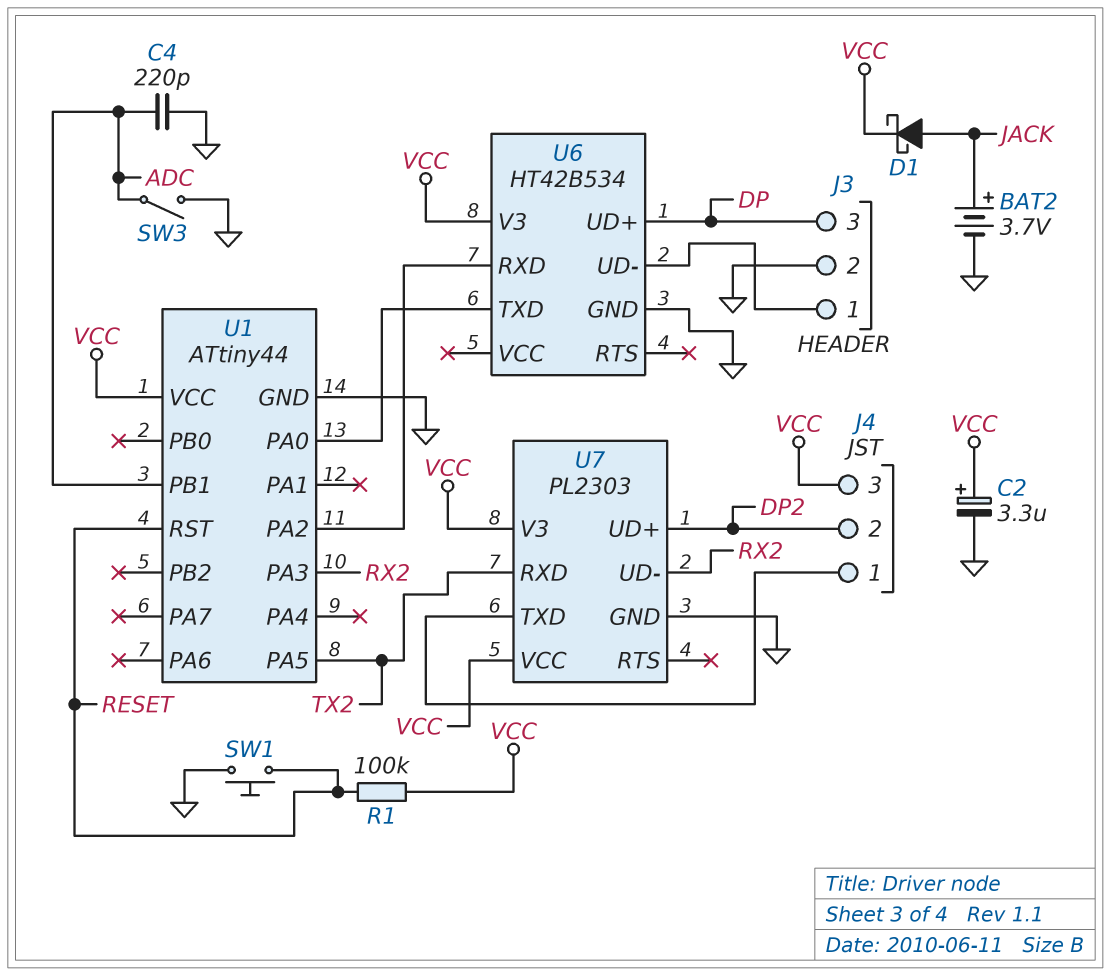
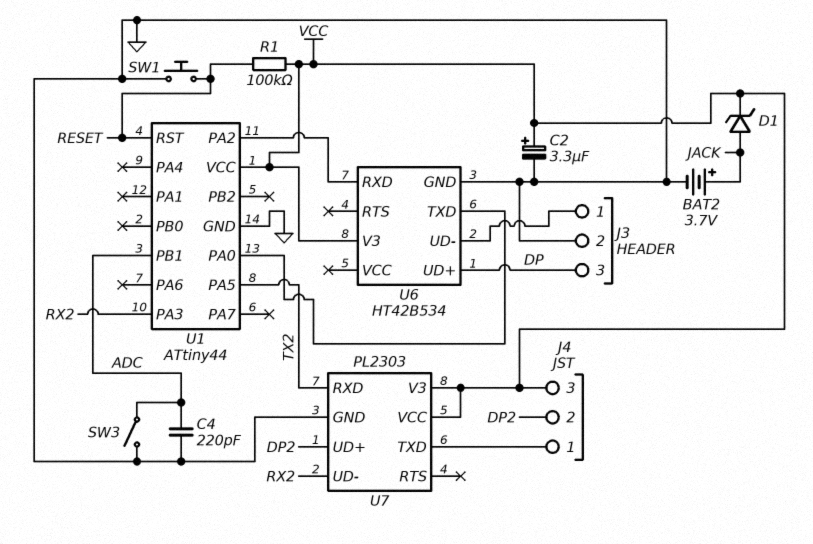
D1: schottky (A JACK, K VCC) -> zener (A JACK, K VCC)

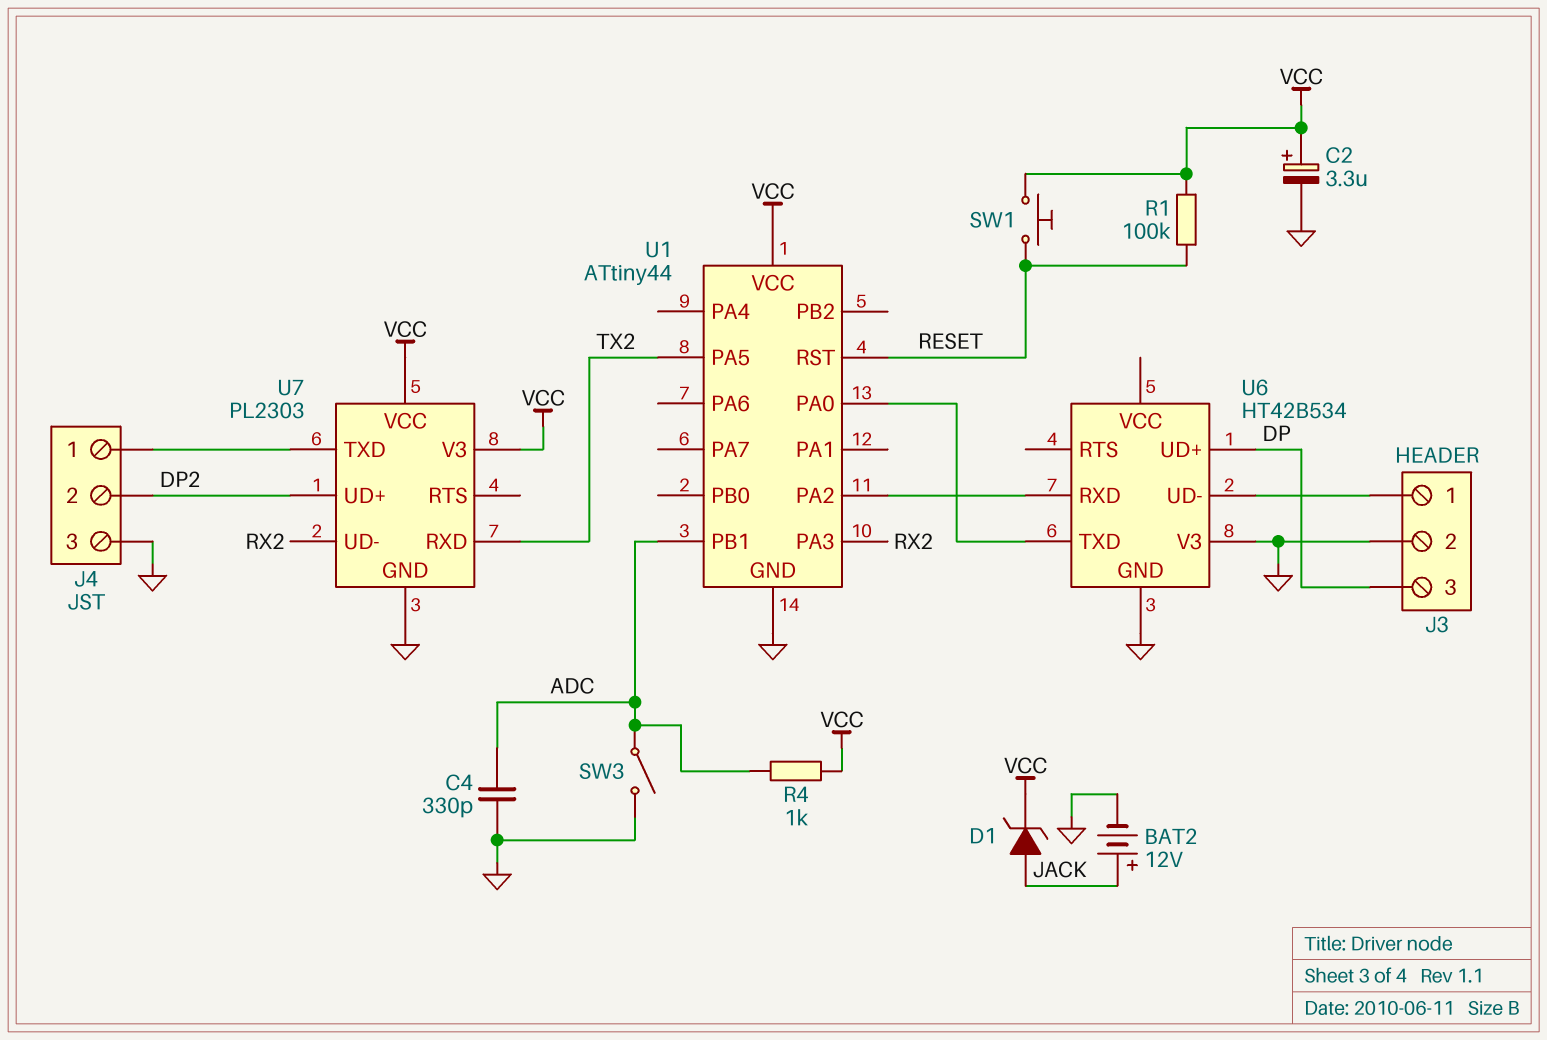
BAT2: 3.7V (plus JACK, minus GND) -> 12V (plus JACK, minus GND)
C4: 220pF (ADC, GND) -> 330pF (ADC, GND)
J4 pin 3: VCC -> GND
R4: none -> 1k (ADC, VCC)
SW1: button (GND, RESET) -> button (RESET, VCC)
U6 pin V3: VCC -> GND

